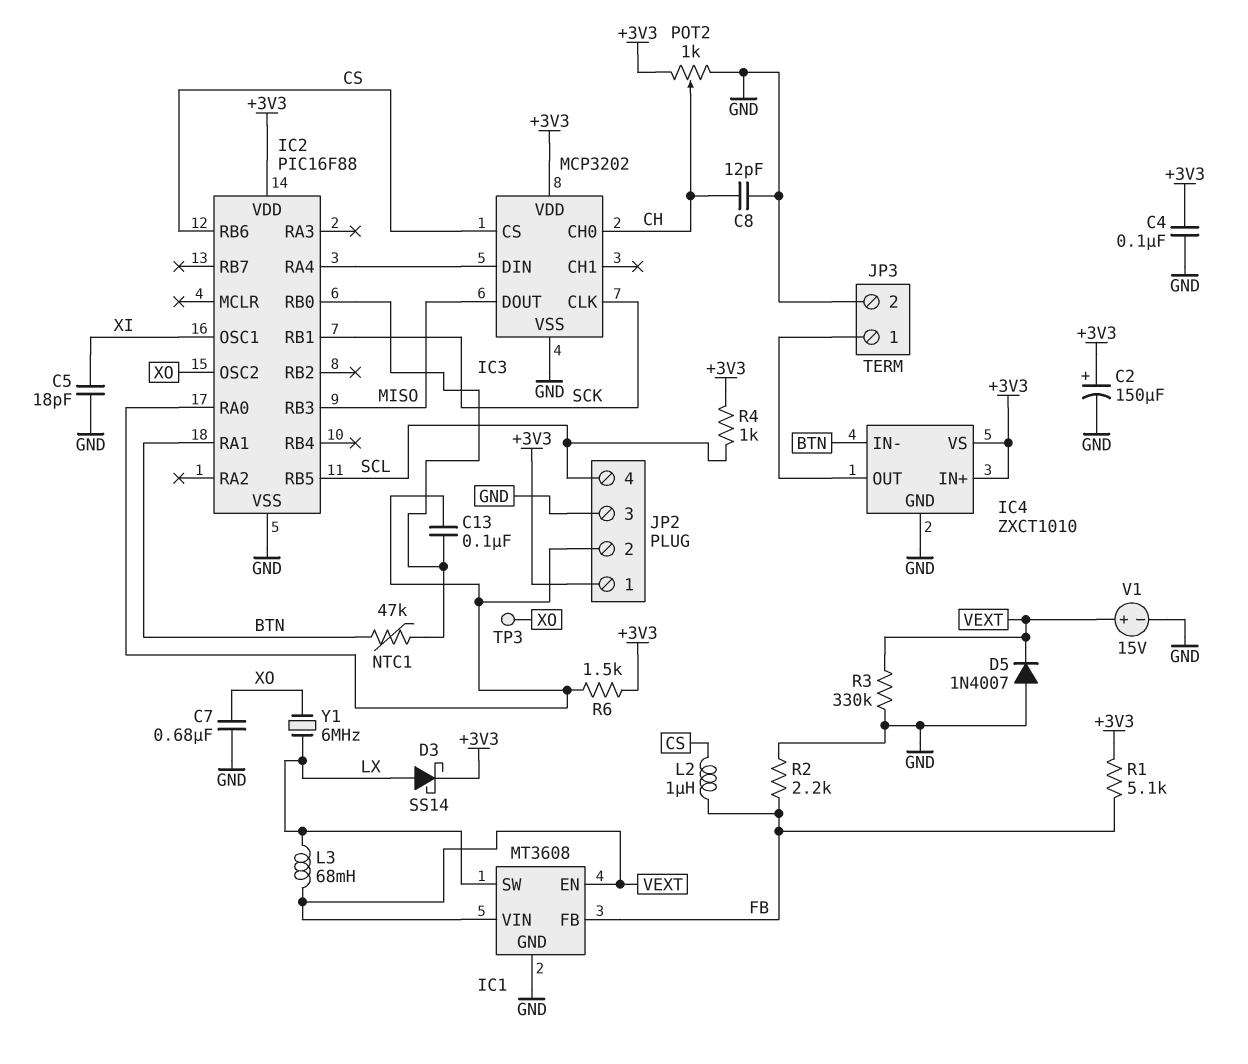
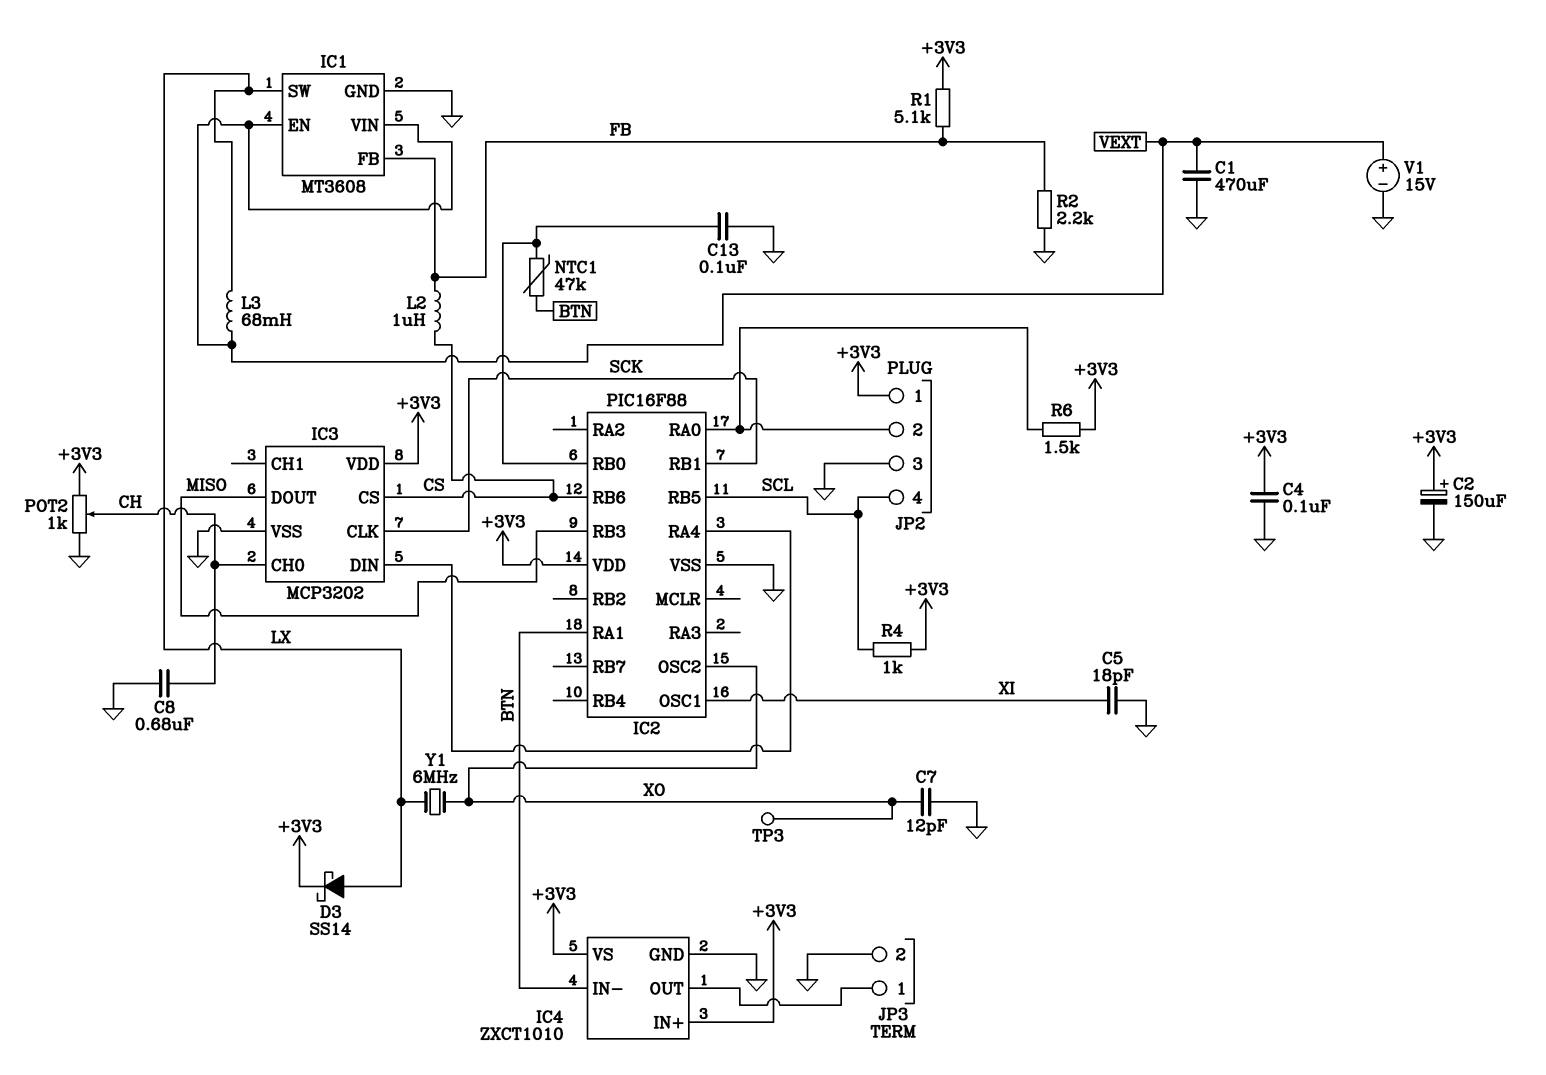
C1: none -> 470uF (GND, VEXT)
C7: 680nF (GND, XO) -> 12pF (GND, XO)
C8: 12pF (CH, GND) -> 680nF (CH, GND)
C13: 100nF (IC2/RA0, IC2/RB0) -> 100nF (GND, IC2/RB0)
D5: diode 1N4007 (A GND, K VEXT) -> none
R3: 330k (GND, VEXT) -> none

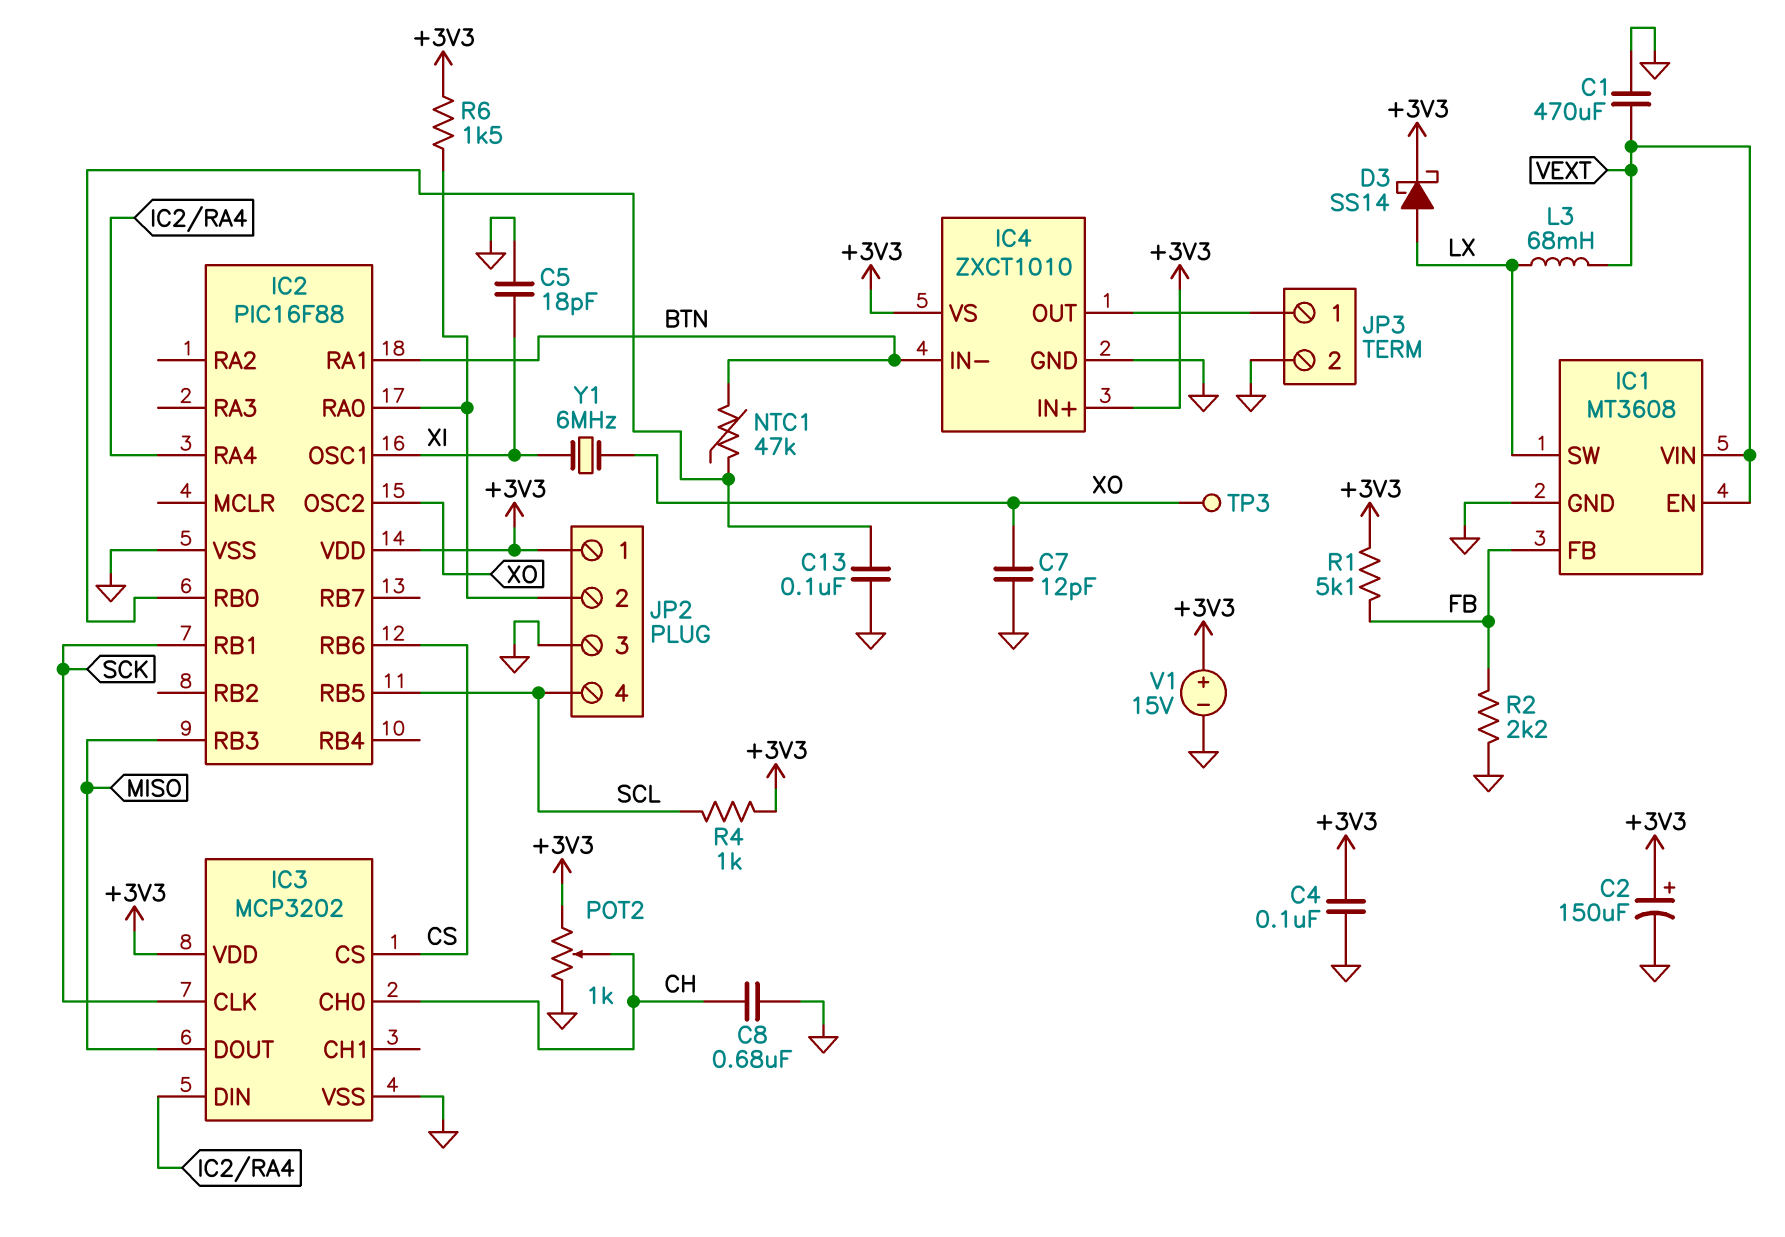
L2: 1uH (CS, FB) -> none
V1: 15V (plus VEXT, minus GND) -> 15V (plus +3V3, minus GND)
Y1: 6MHz (LX, XO) -> 6MHz (XI, XO)

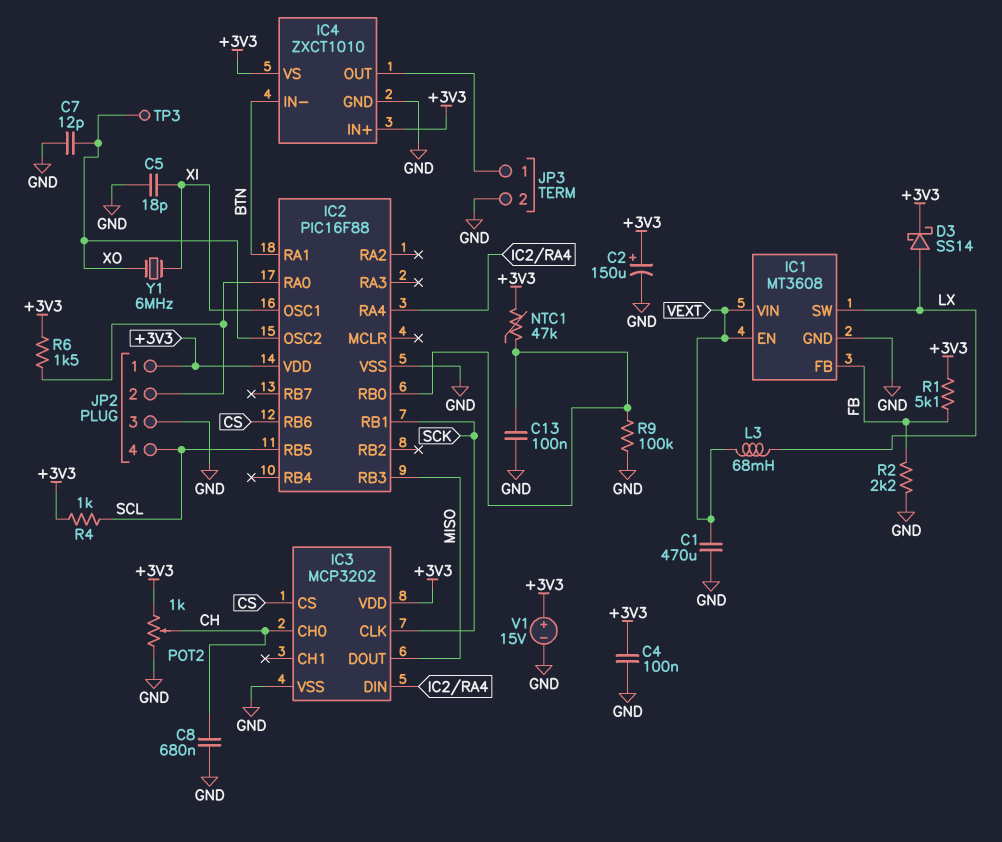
NTC1: 47k (BTN, IC2/RB0) -> 47k (+3V3, IC2/RB0)
R9: none -> 100k (GND, IC2/RB0)

